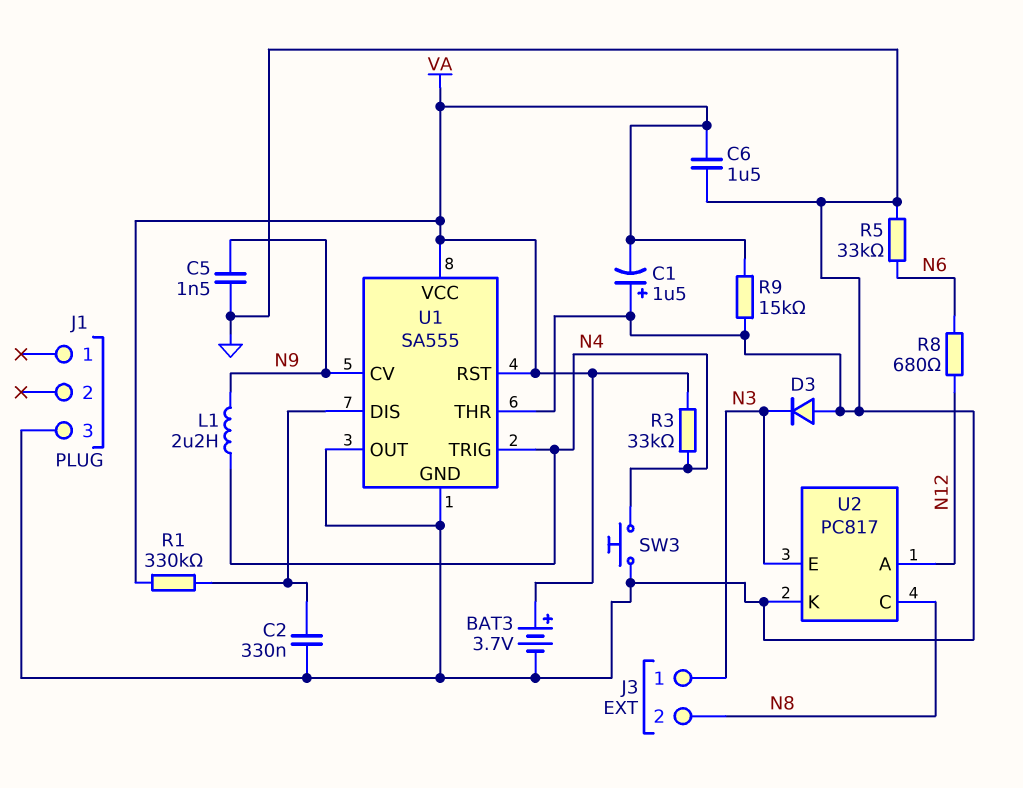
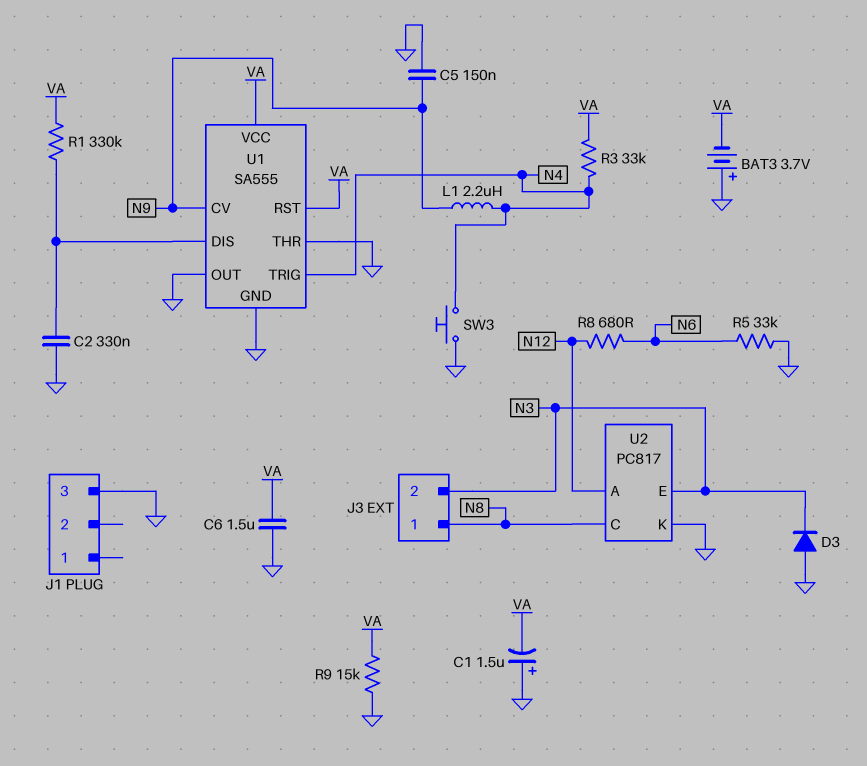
BAT3: 3.7V (plus VA, minus GND) -> 3.7V (plus GND, minus VA)
C5: 1.5nF (GND, N9) -> 150nF (GND, N9)
J3 pin 1: N3 -> N8
J3 pin 2: N8 -> N3

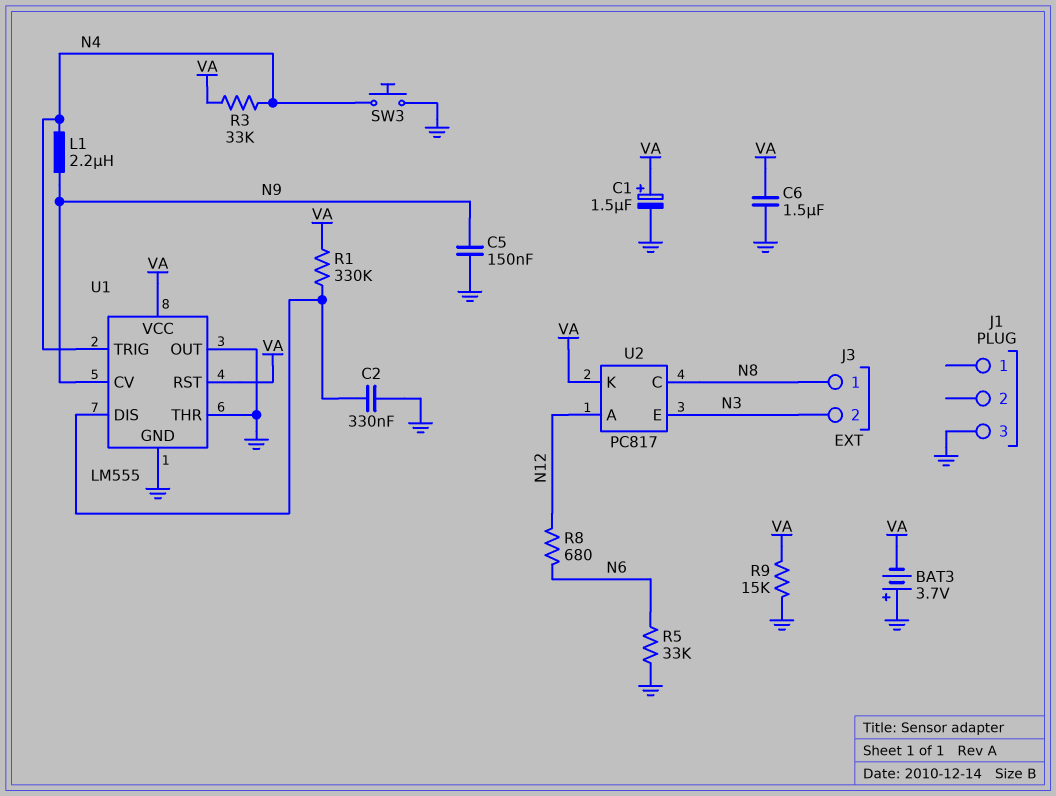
C1: 1.5uF (plus GND, minus VA) -> 1.5uF (plus VA, minus GND)
D3: diode (A GND, K N3) -> none
U1: SA555 -> LM555
U2 pin K: GND -> VA

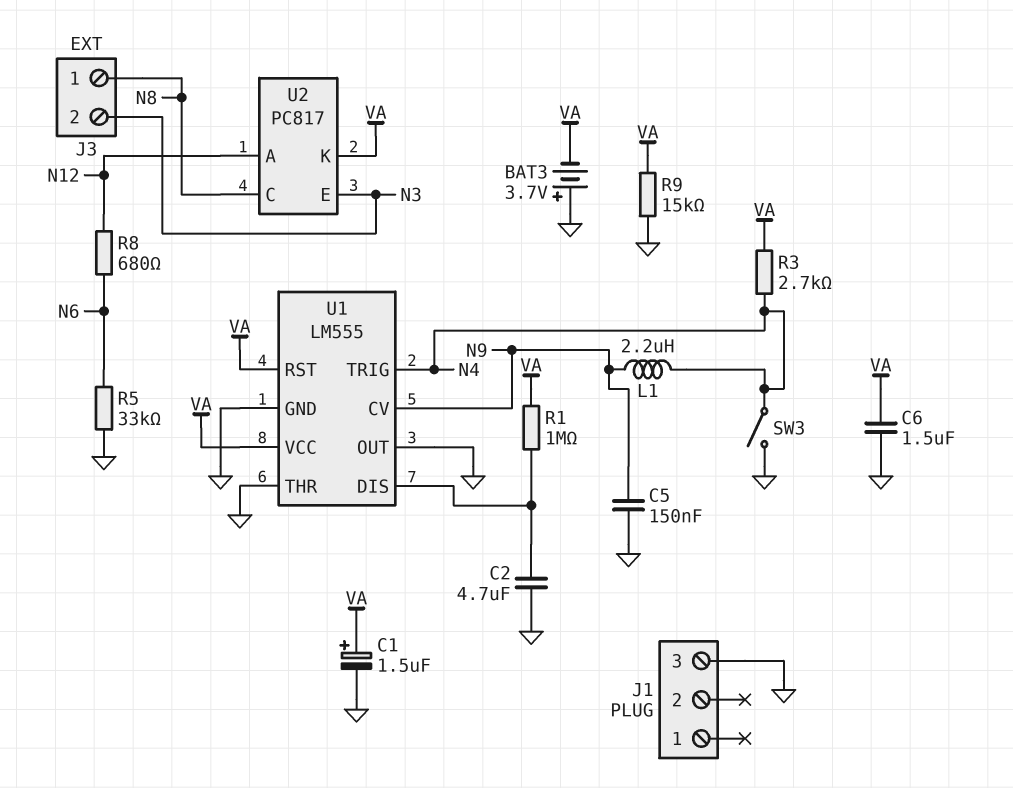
C2: 330nF (GND, U1/DIS) -> 4.7uF (GND, U1/DIS)
R1: 330k (U1/DIS, VA) -> 1M (U1/DIS, VA)
R3: 33k (N4, VA) -> 2.7k (N4, VA)
SW3: button (GND, N4) -> switch (GND, N4)

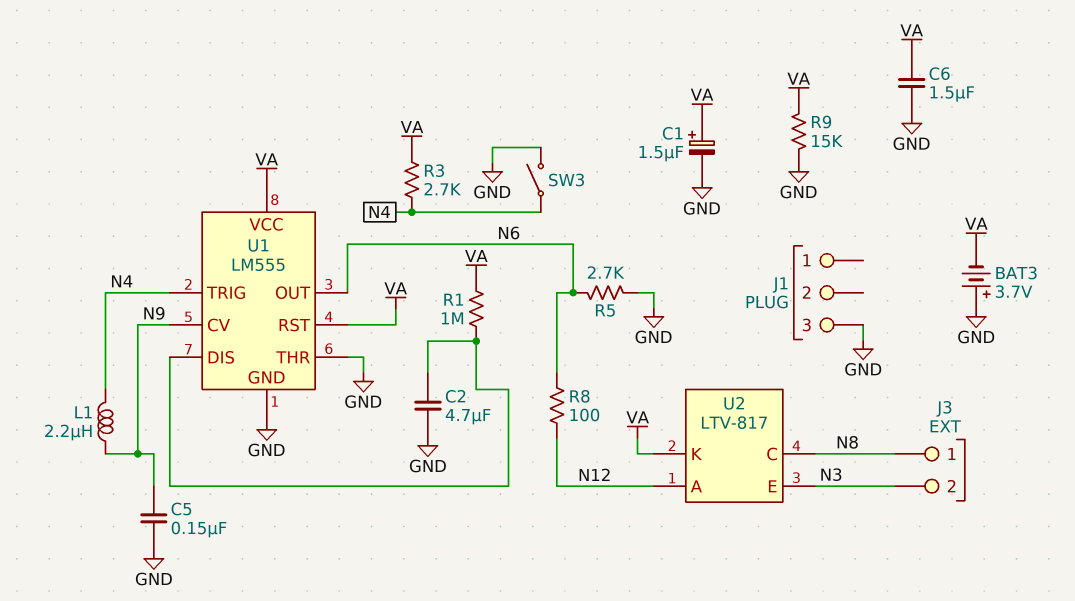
R5: 33k (GND, N6) -> 2.7k (GND, N6)
R8: 680 (N6, N12) -> 100 (N6, N12)
U1 pin OUT: GND -> N6
U2: PC817 -> LTV-817

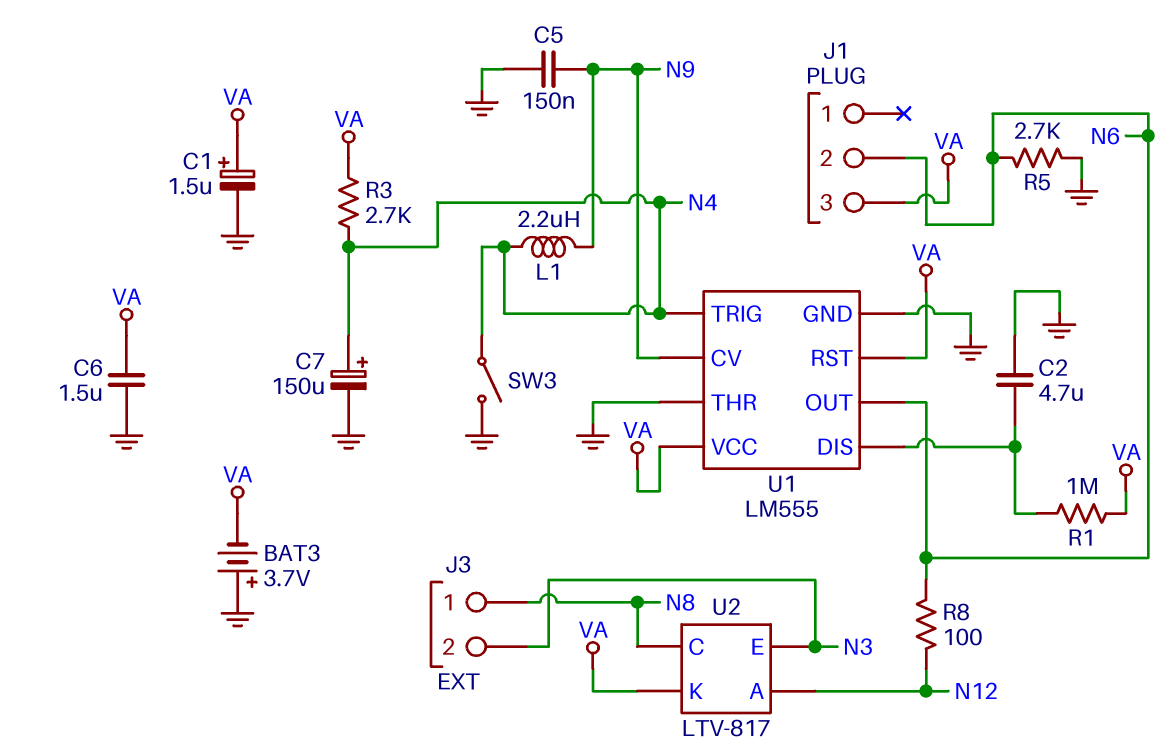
C7: none -> 150uF (plus N4, minus GND)
J1 pin 2: none -> N6
J1 pin 3: GND -> VA
R9: 15k (GND, VA) -> none

